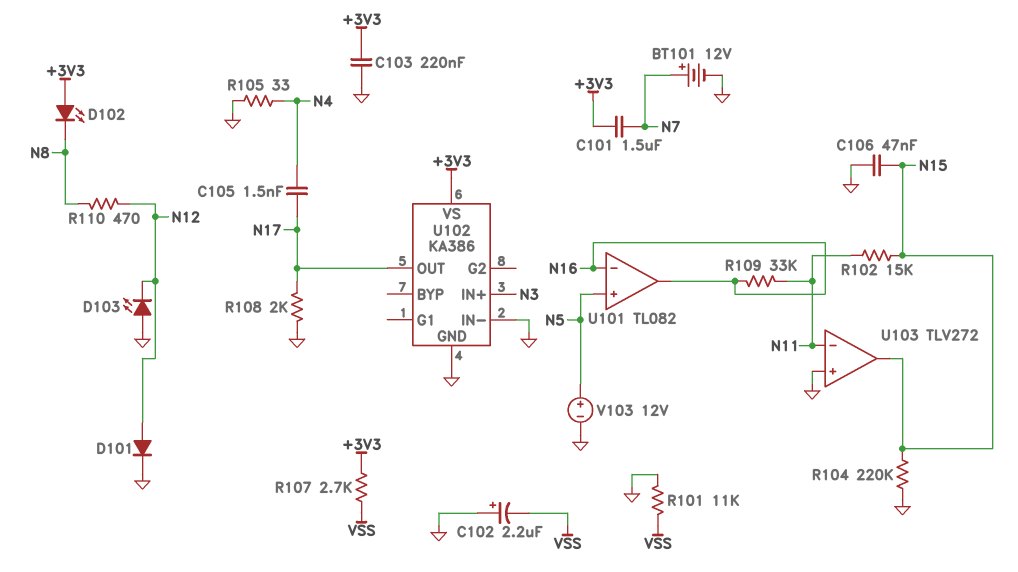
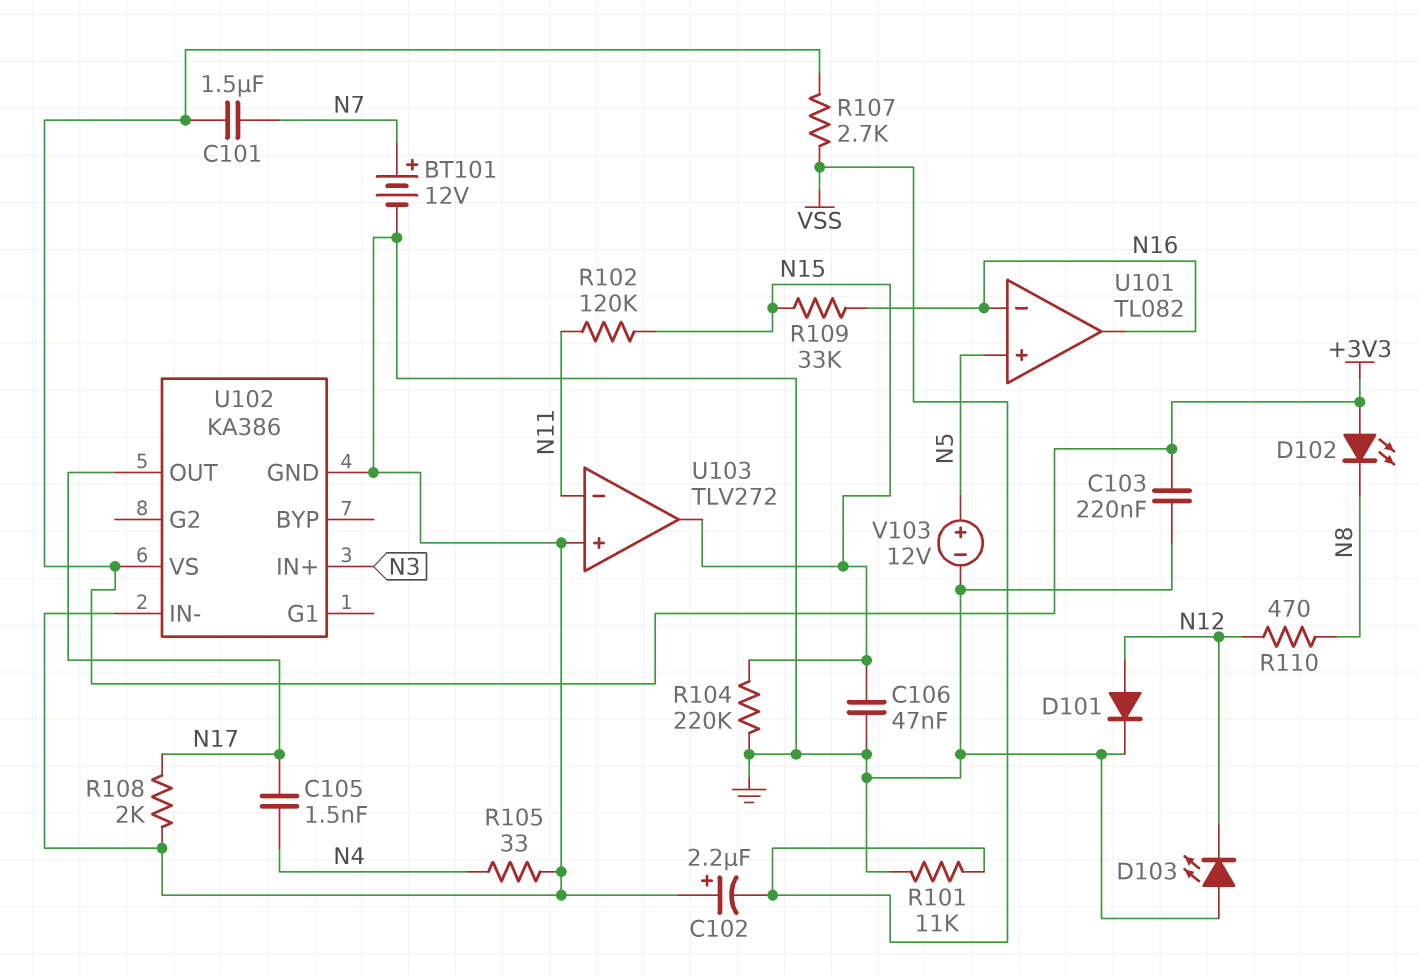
R102: 15k (N11, N15) -> 120k (N11, N15)
R109: 33k (N11, N16) -> 33k (N15, N16)

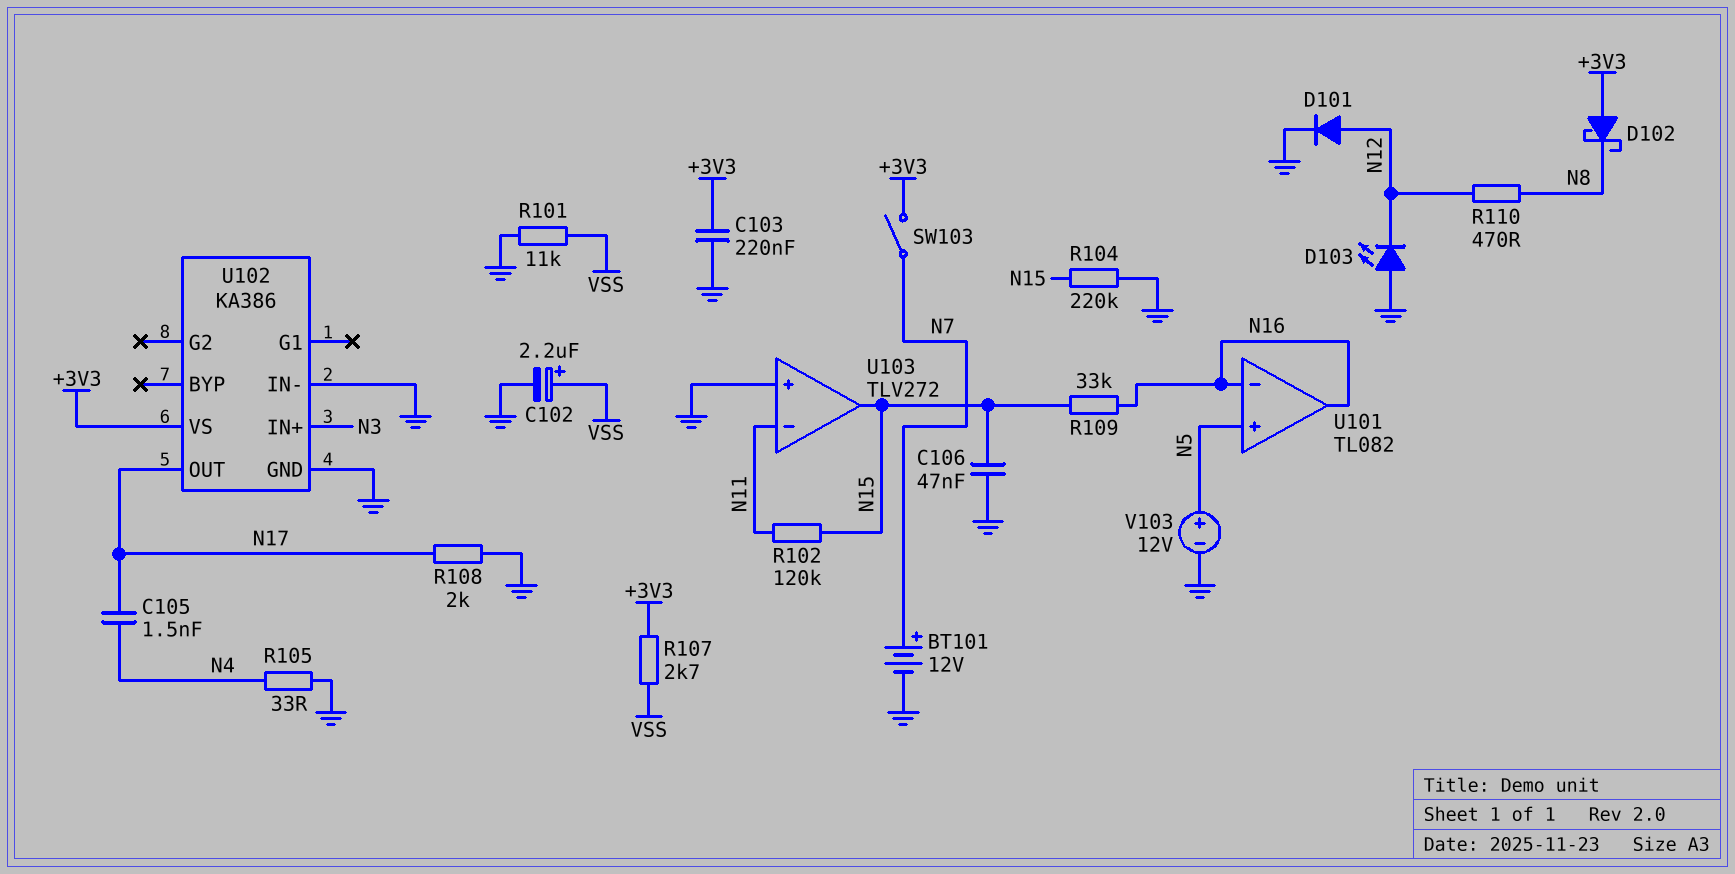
C101: 1.5uF (+3V3, N7) -> none
C102: 2.2uF (plus GND, minus VSS) -> 2.2uF (plus VSS, minus GND)
D102: LED (A +3V3, K N8) -> schottky (A +3V3, K N8)
SW103: none -> switch (+3V3, N7)

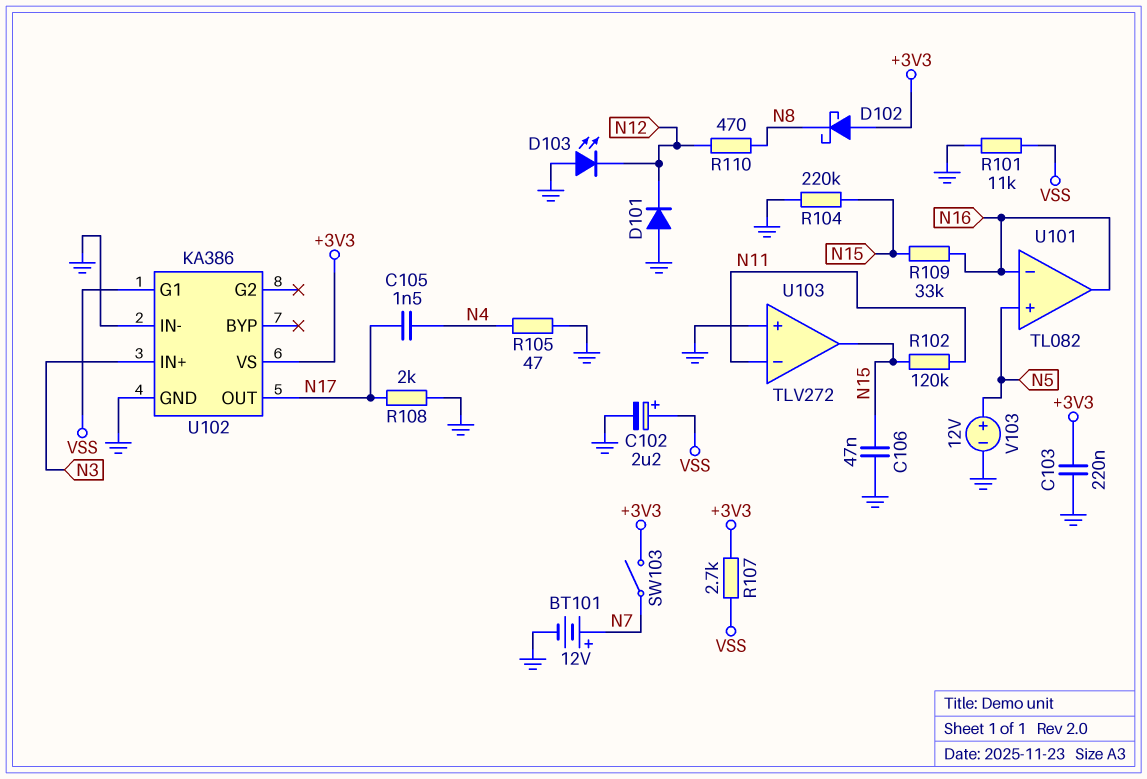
D101: diode (A N12, K GND) -> diode (A GND, K N12)
R105: 33 (GND, N4) -> 47 (GND, N4)
U102 pin G1: none -> VSS

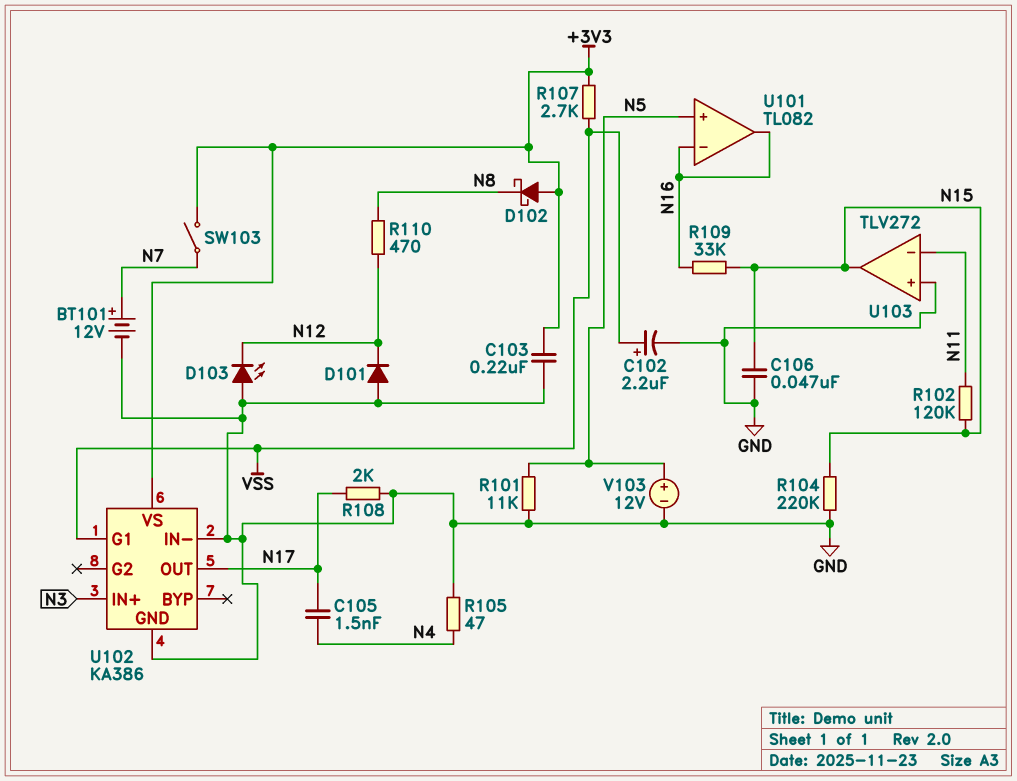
R101: 11k (GND, VSS) -> 11k (GND, N5)

